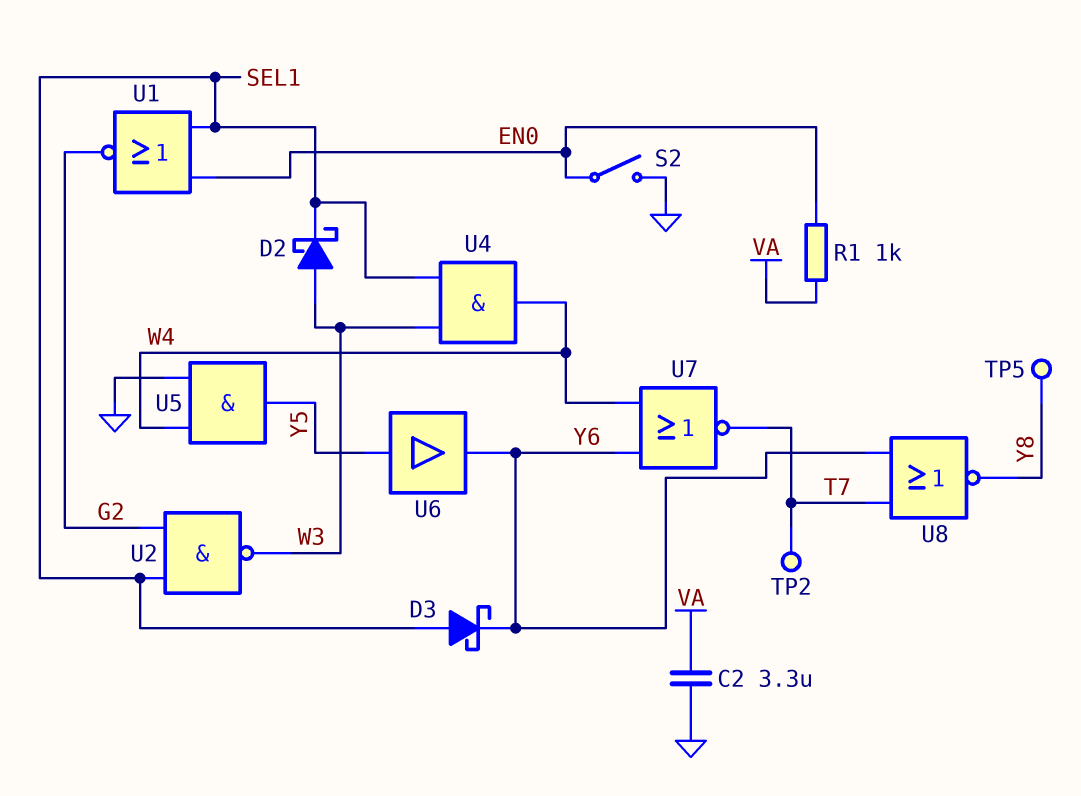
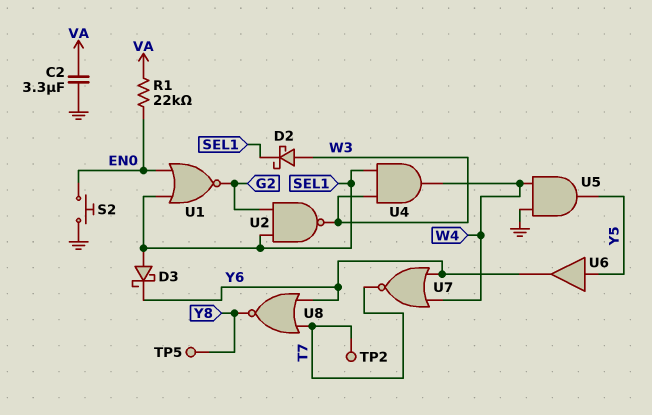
R1: 1k (EN0, VA) -> 22k (EN0, VA)
S2: switch (EN0, GND) -> button (EN0, GND)

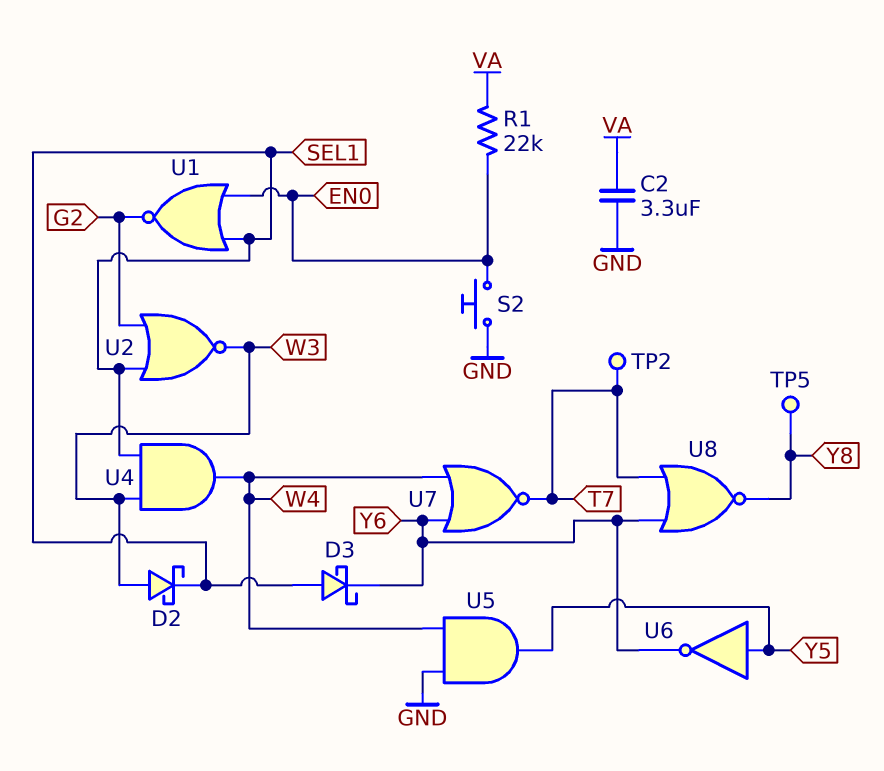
U2: NAND (in G2, in SEL1, out W3) -> NOR (in G2, in SEL1, out W3)
U6: buffer (in Y5, out Y6) -> NOT (in Y5, out Y6)

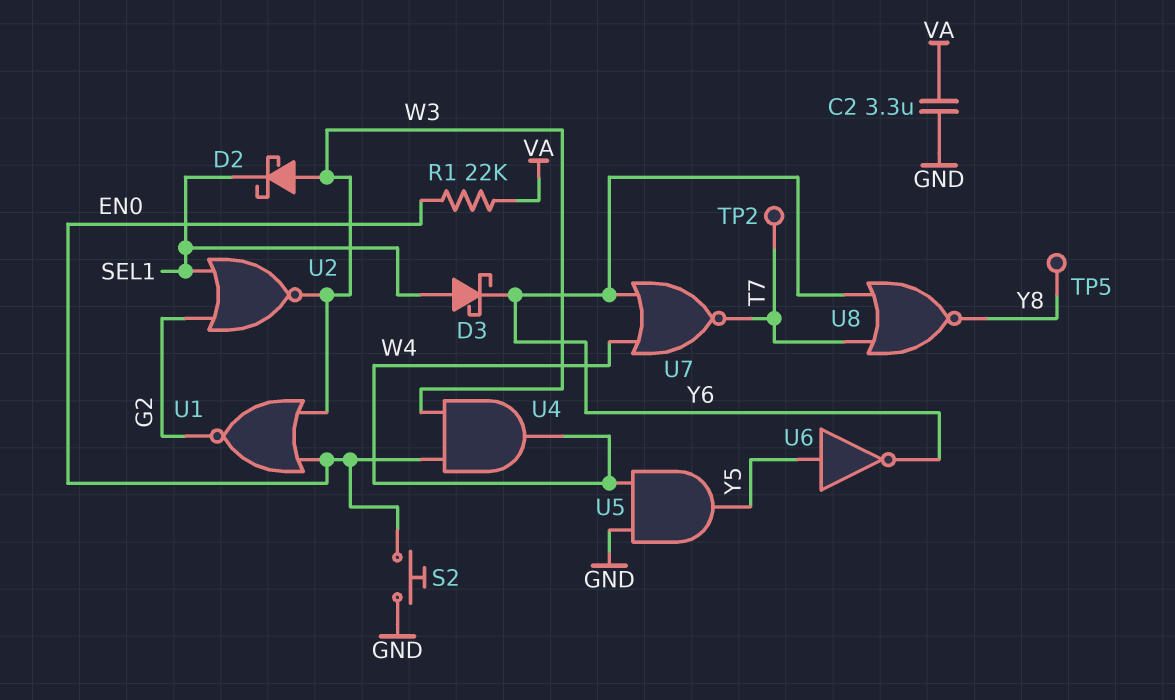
U1: NOR (in EN0, in SEL1, out G2) -> NOR (in EN0, in W3, out G2)
U4: AND (in SEL1, in W3, out W4) -> AND (in EN0, in W3, out W4)

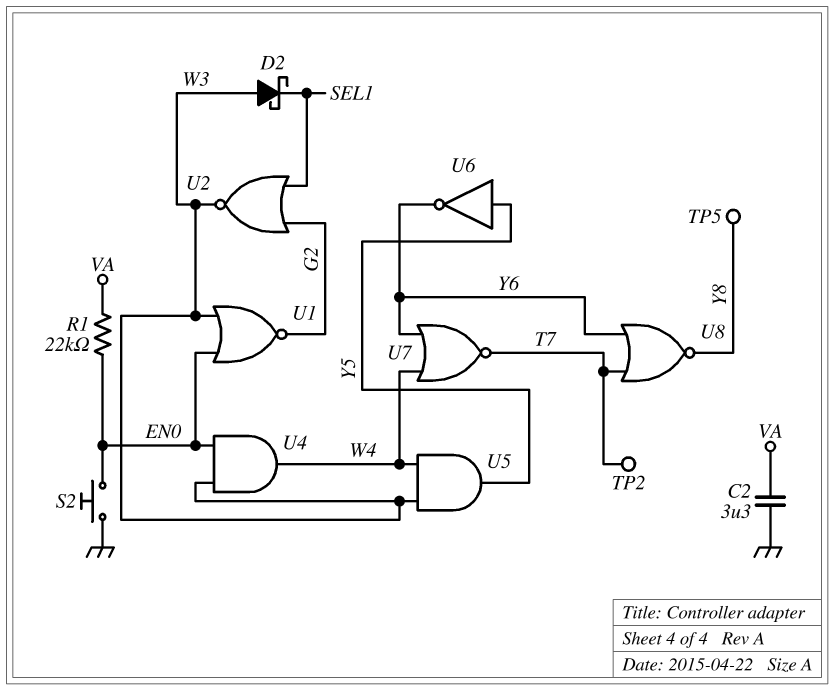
D3: schottky (A SEL1, K Y6) -> none
U5: AND (in GND, in W4, out Y5) -> AND (in W3, in W4, out Y5)

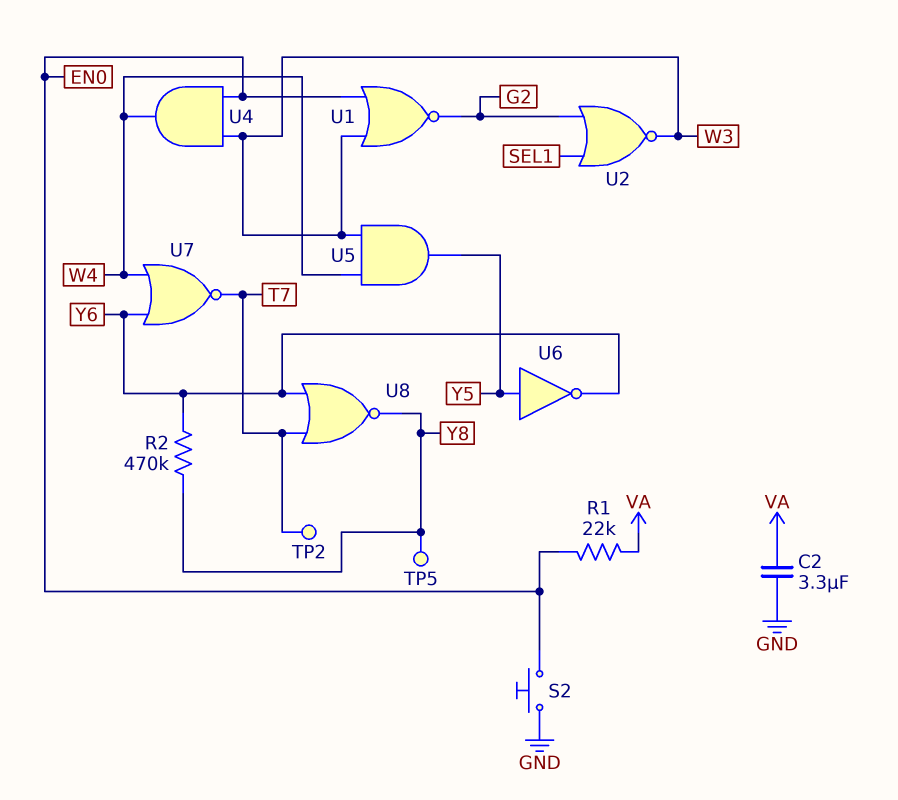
D2: schottky (A W3, K SEL1) -> none
R2: none -> 470k (Y6, Y8)

